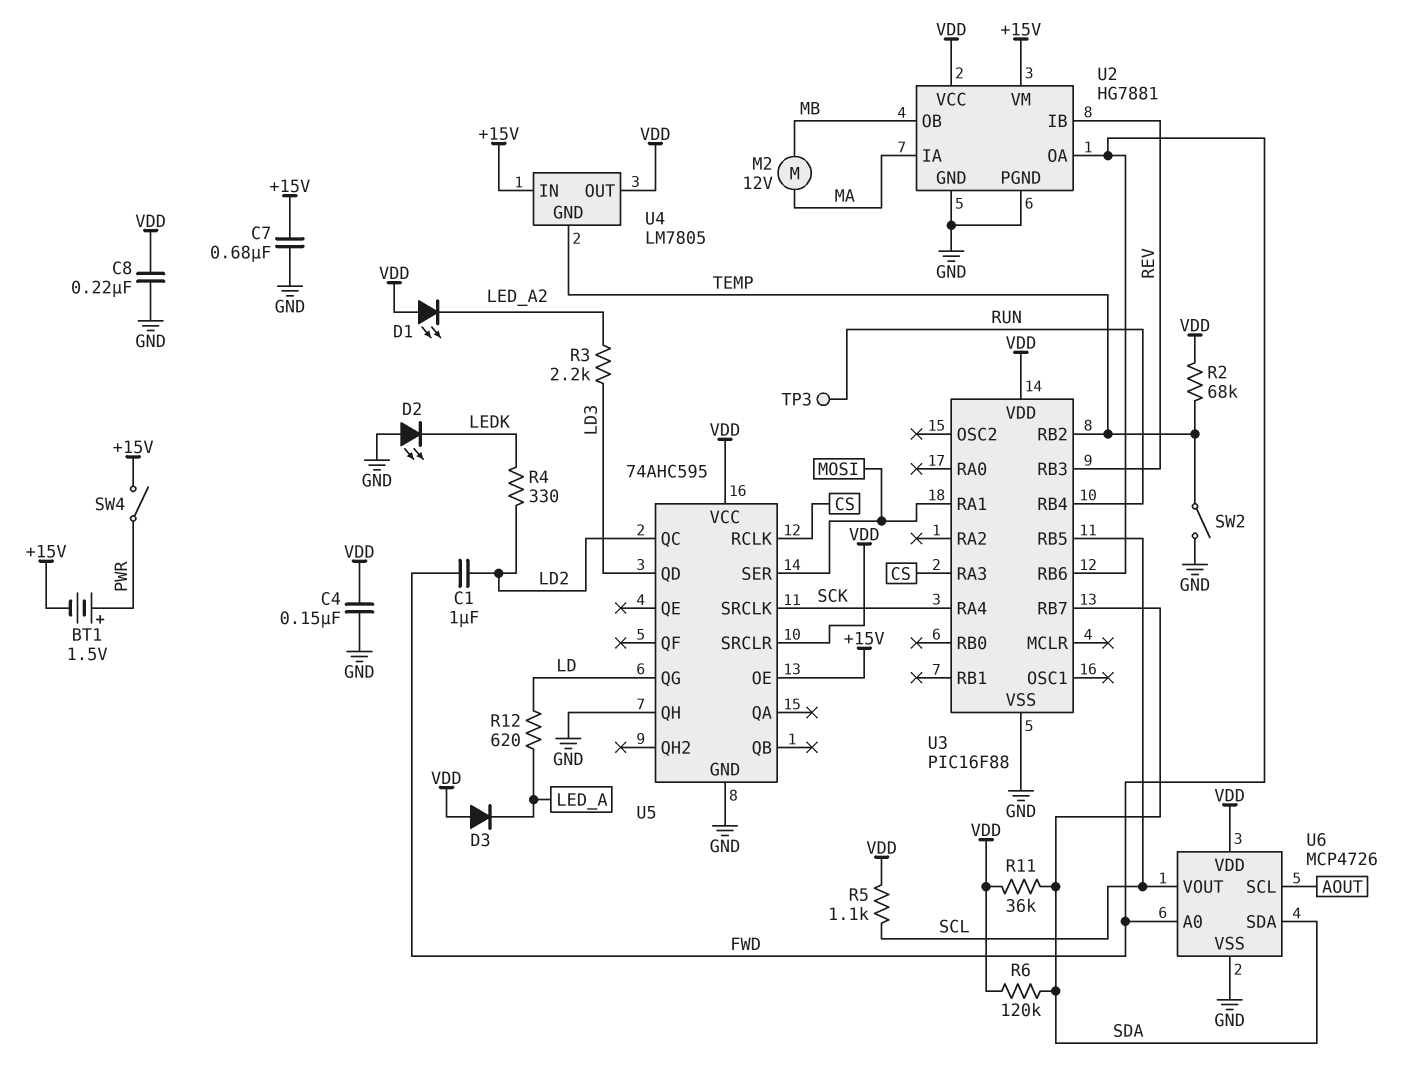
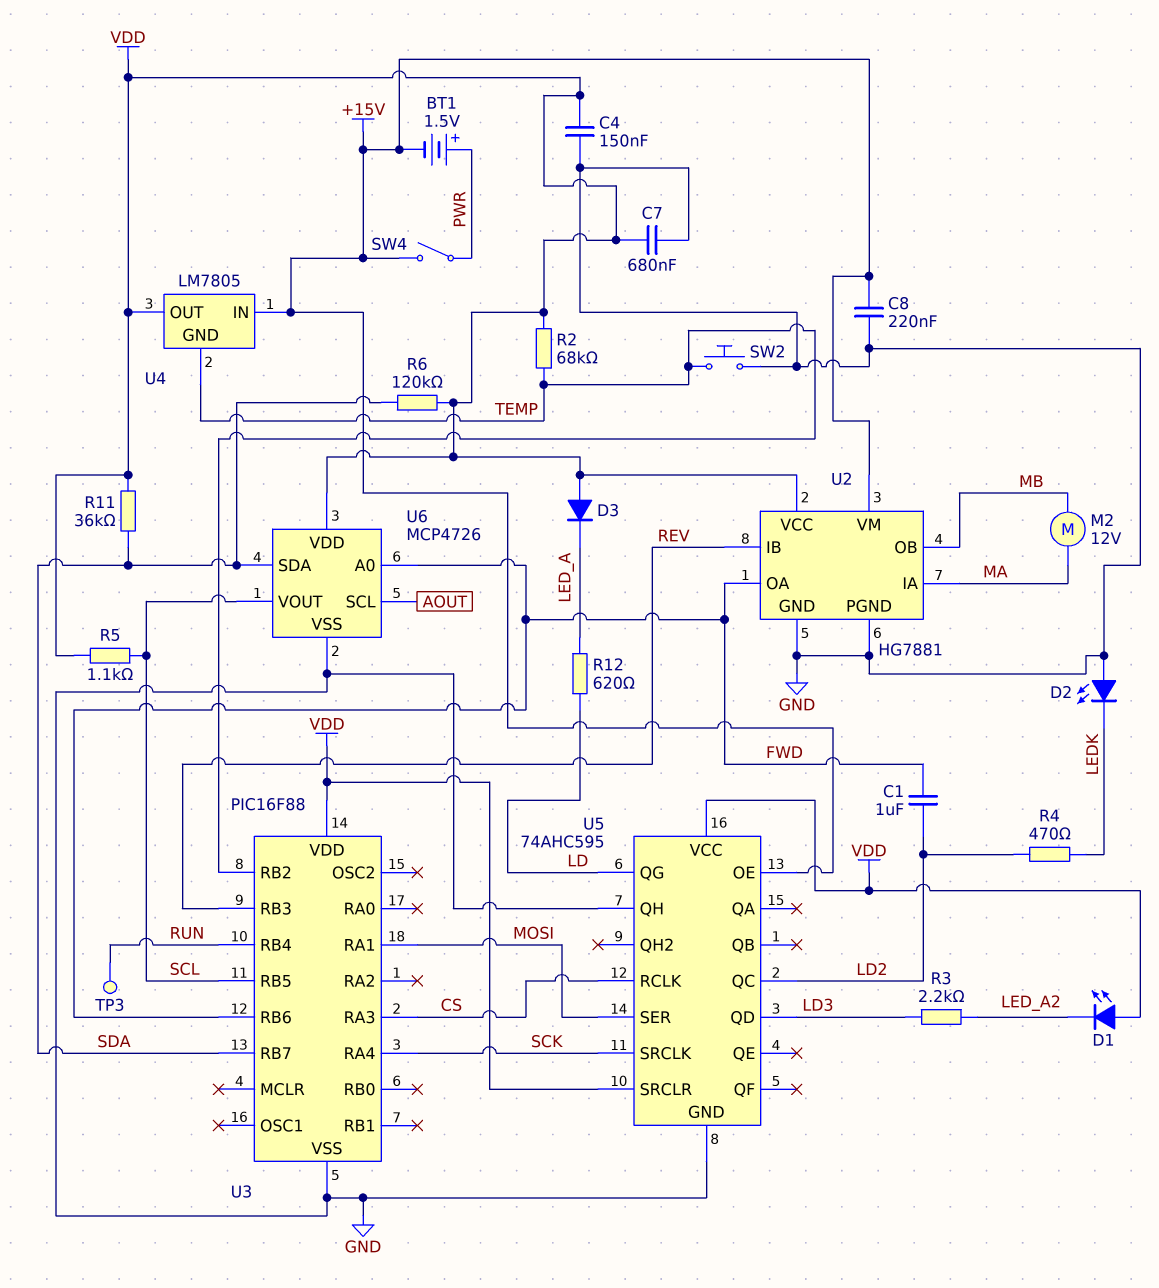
C7: 680nF (+15V, GND) -> 680nF (GND, VDD)
C8: 220nF (GND, VDD) -> 220nF (+15V, GND)
R4: 330 (LD2, LEDK) -> 470 (LD2, LEDK)
SW2: switch (GND, TEMP) -> button (GND, TEMP)

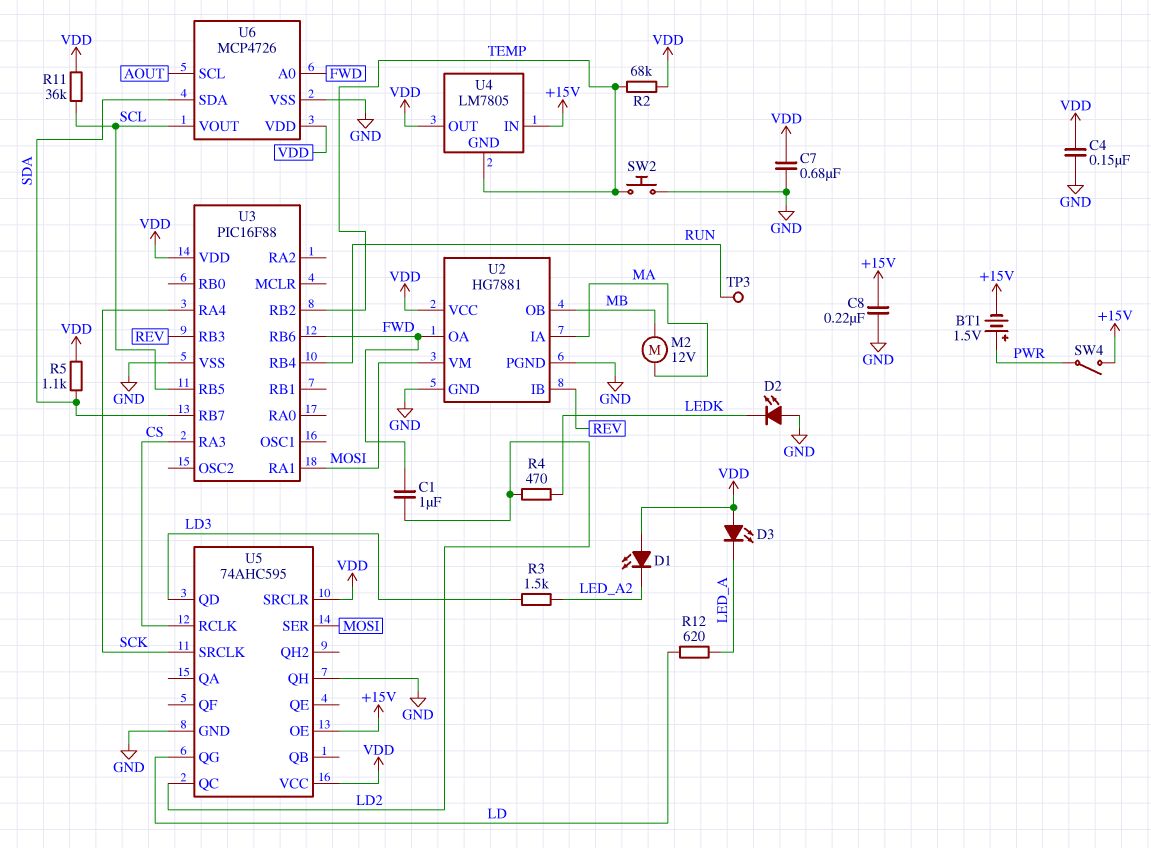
D3: diode (A VDD, K LED_A) -> LED (A VDD, K LED_A)
R3: 2.2k (LD3, LED_A2) -> 1.5k (LD3, LED_A2)
R5: 1.1k (SCL, VDD) -> 1.1k (SDA, VDD)
R6: 120k (SDA, VDD) -> none
R11: 36k (SDA, VDD) -> 36k (SCL, VDD)
U2 pin VM: +15V -> MOSI

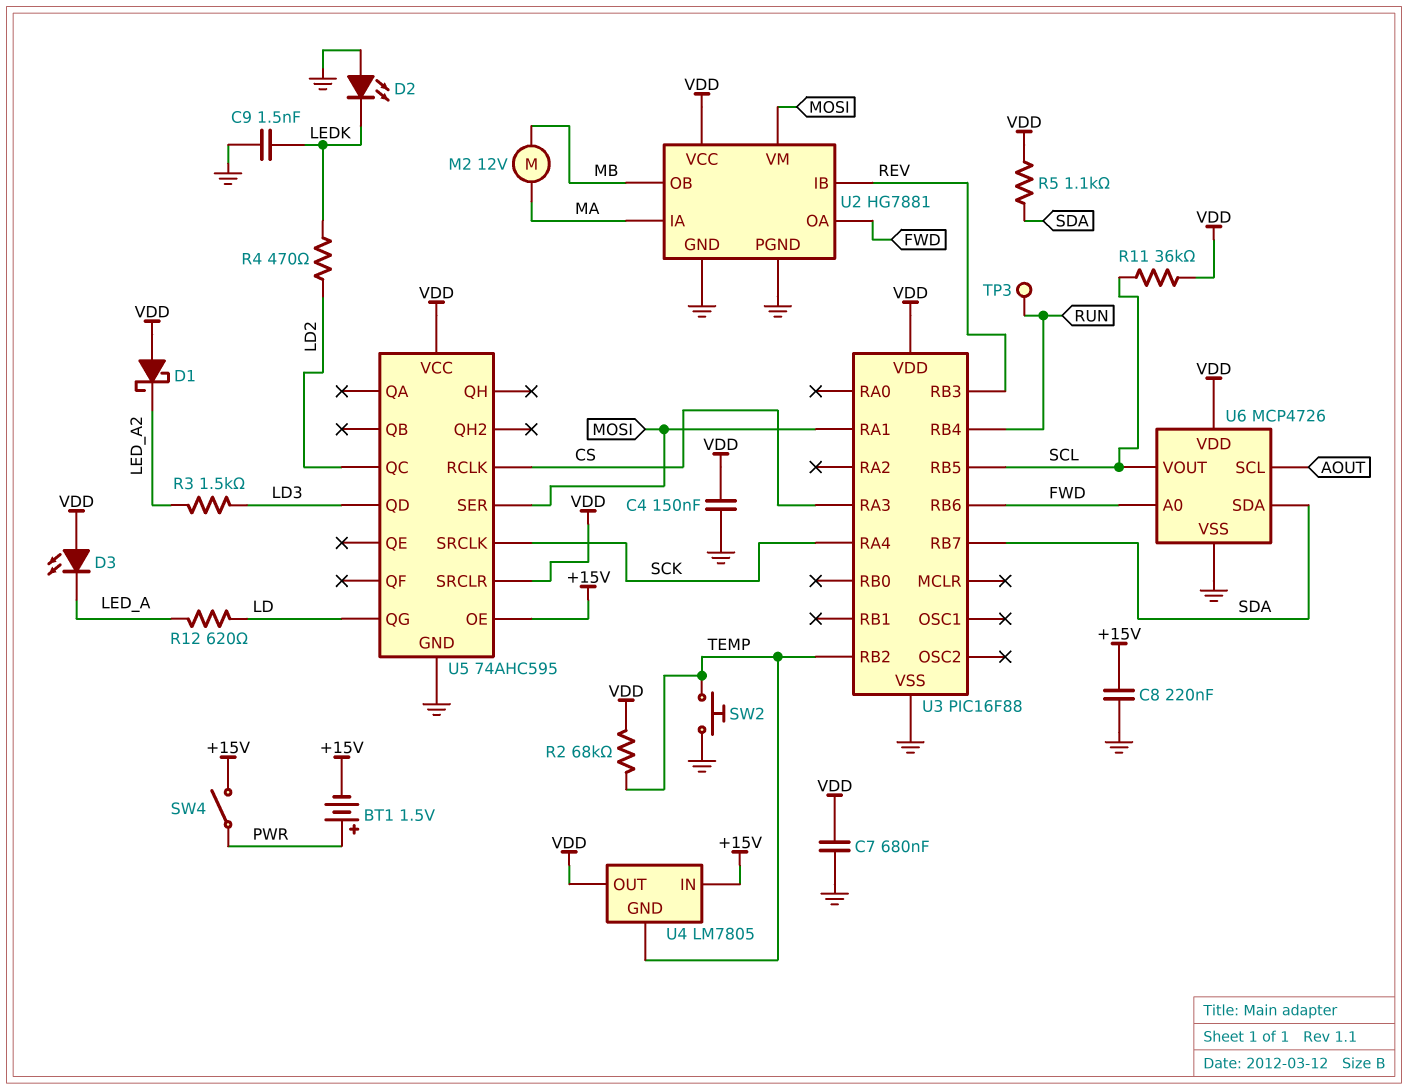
C1: 1uF (FWD, LD2) -> none
C9: none -> 1.5nF (GND, LEDK)
D1: LED (A VDD, K LED_A2) -> schottky (A VDD, K LED_A2)
U5 pin QH: GND -> none

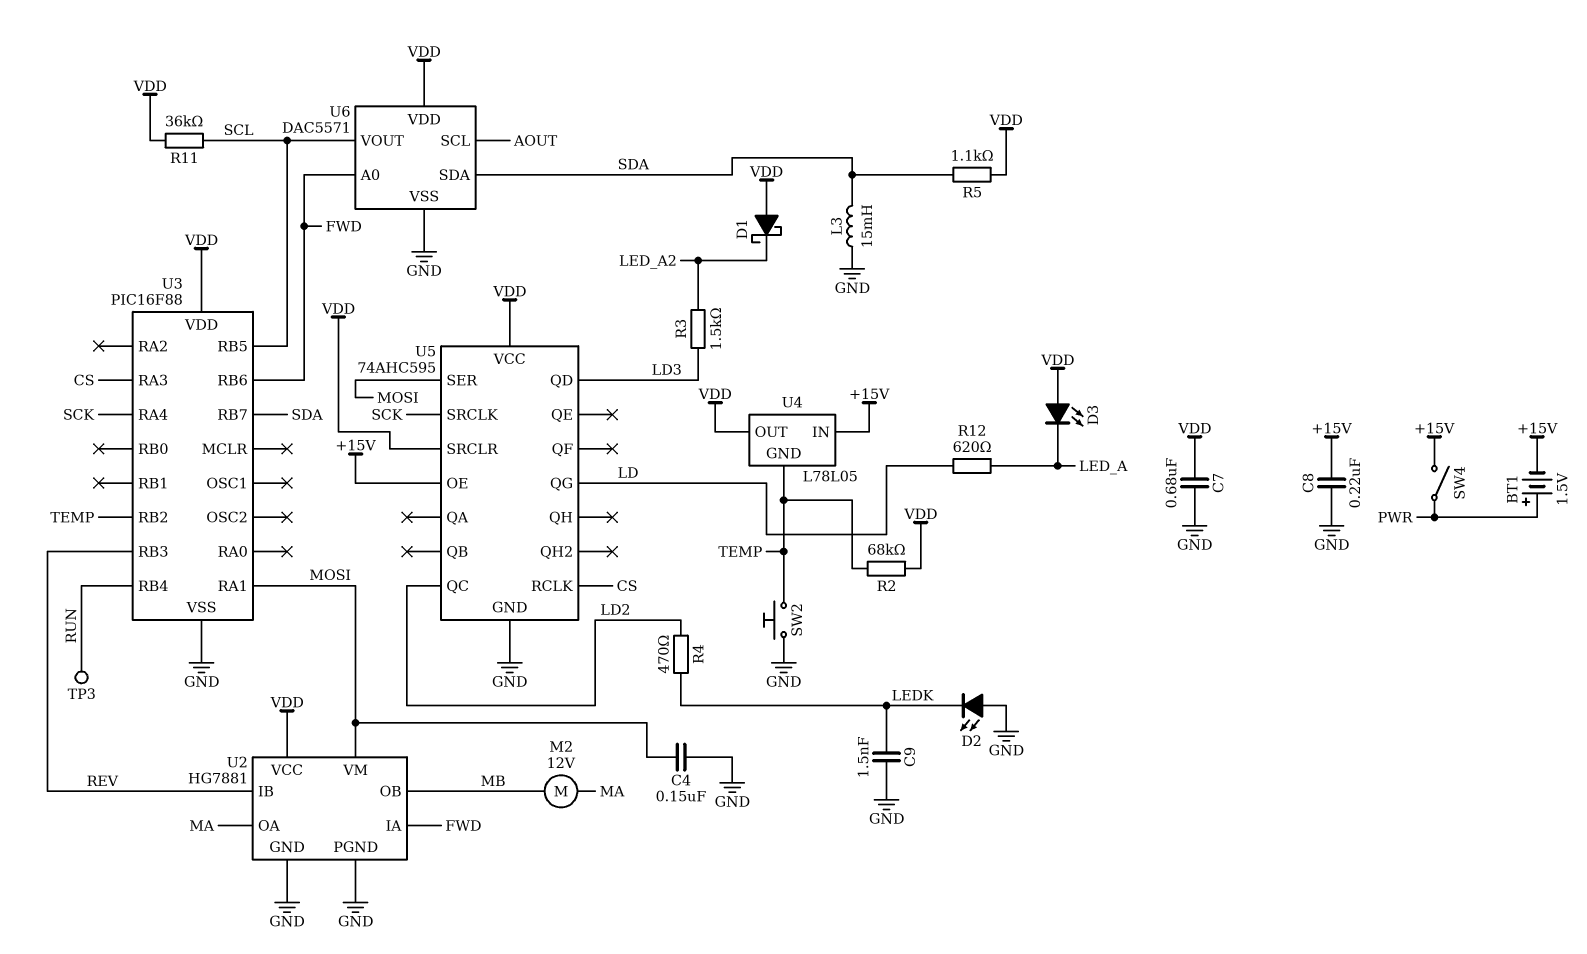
C4: 150nF (GND, VDD) -> 150nF (GND, MOSI)
L3: none -> 15mH (GND, SDA)
U2 pin IA: MA -> FWD
U2 pin OA: FWD -> MA
U4: LM7805 -> L78L05
U6: MCP4726 -> DAC5571

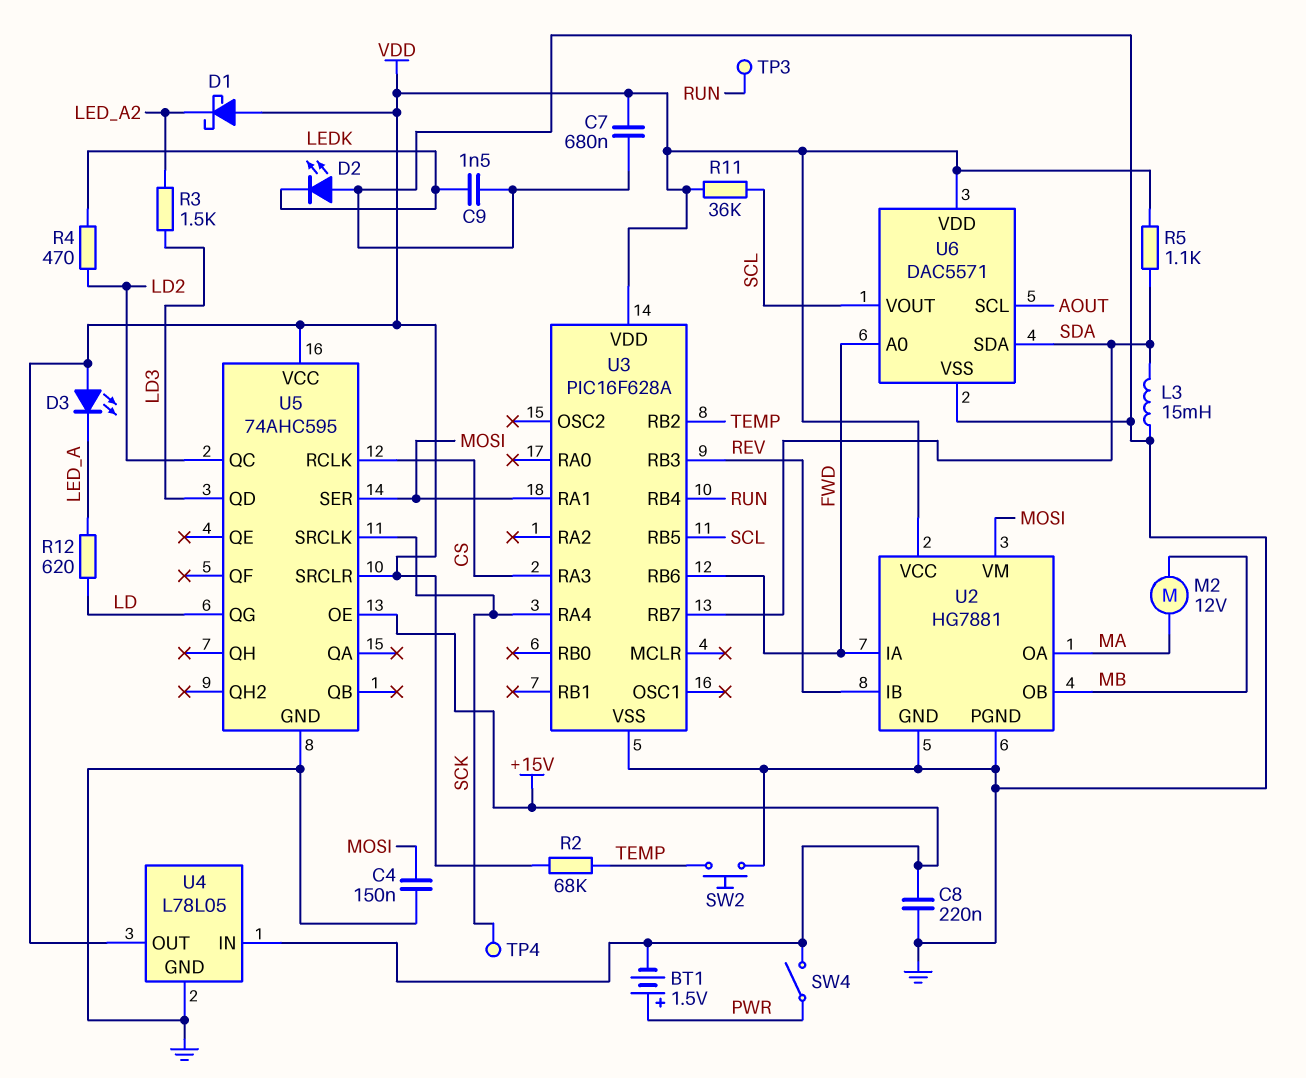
TP4: none -> test point (SCK)
U3: PIC16F88 -> PIC16F628A
U4 pin GND: TEMP -> GND

